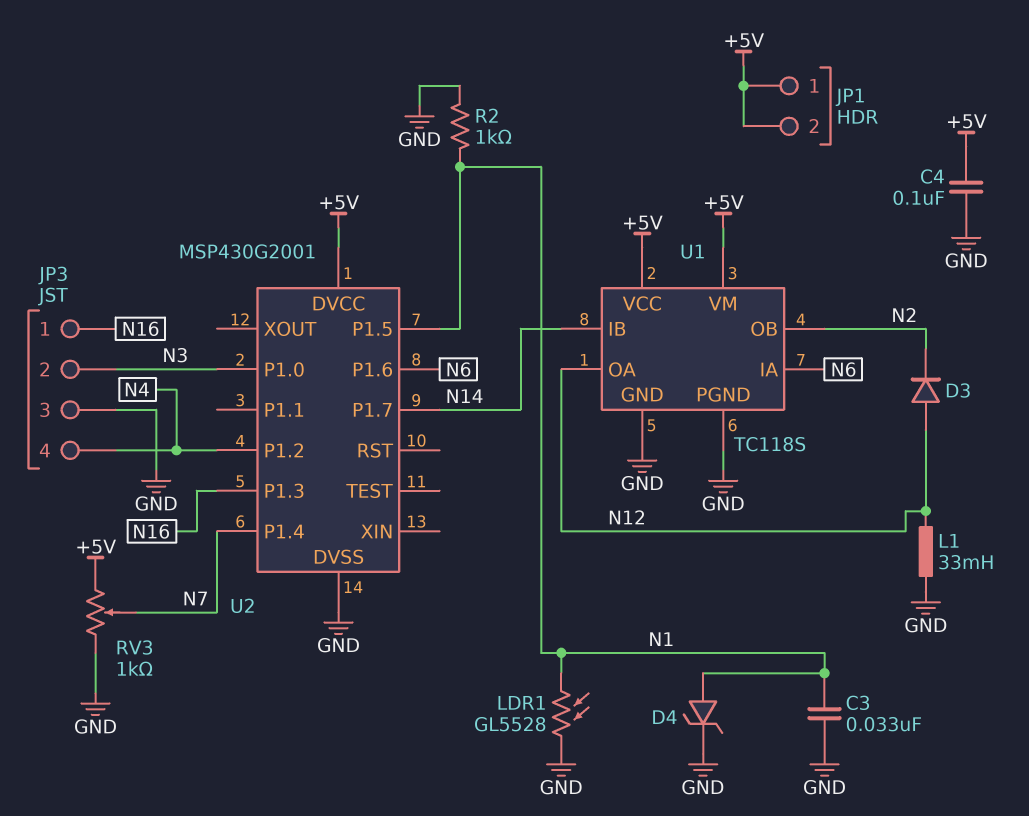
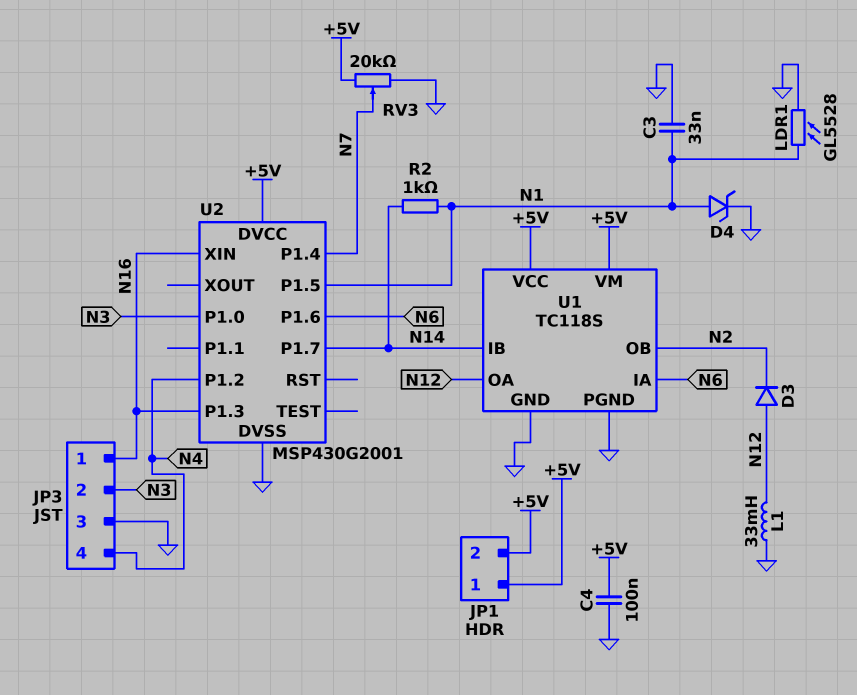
R2: 1k (GND, N1) -> 1k (N1, N14)
RV3: 1k (+5V, GND, wiper N7) -> 20k (+5V, GND, wiper N7)
U2 pin XIN: none -> N16

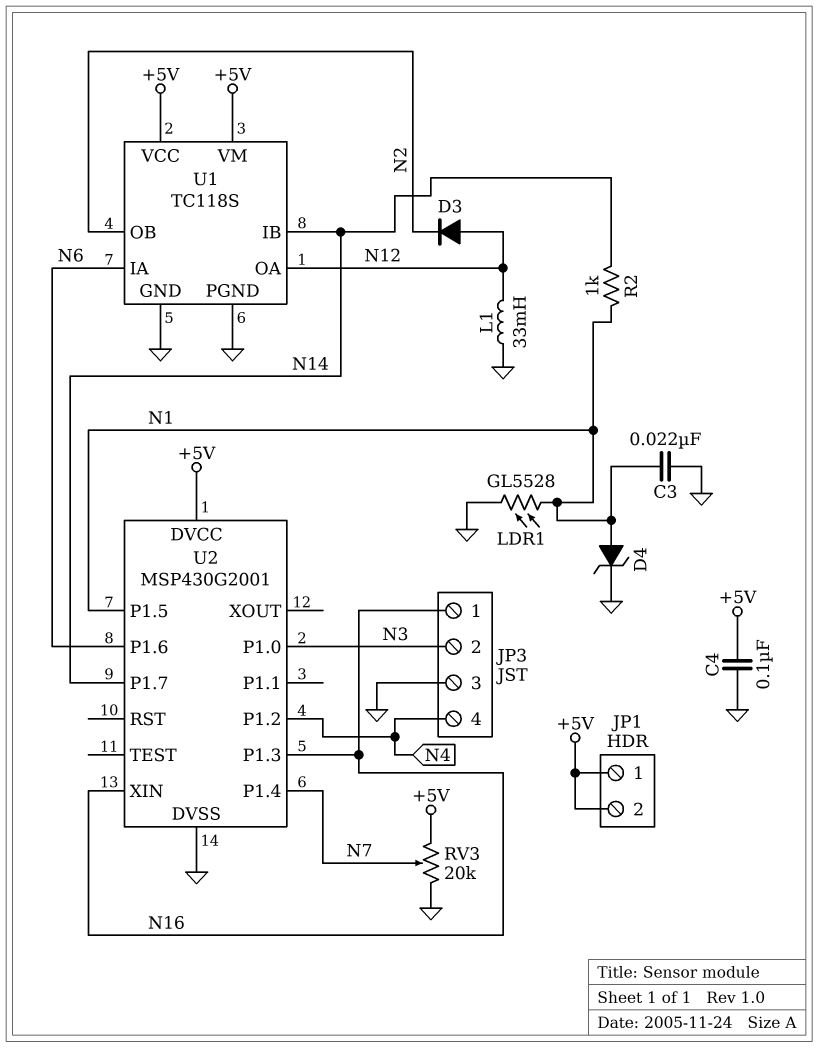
C3: 33nF (GND, N1) -> 22nF (GND, N1)

